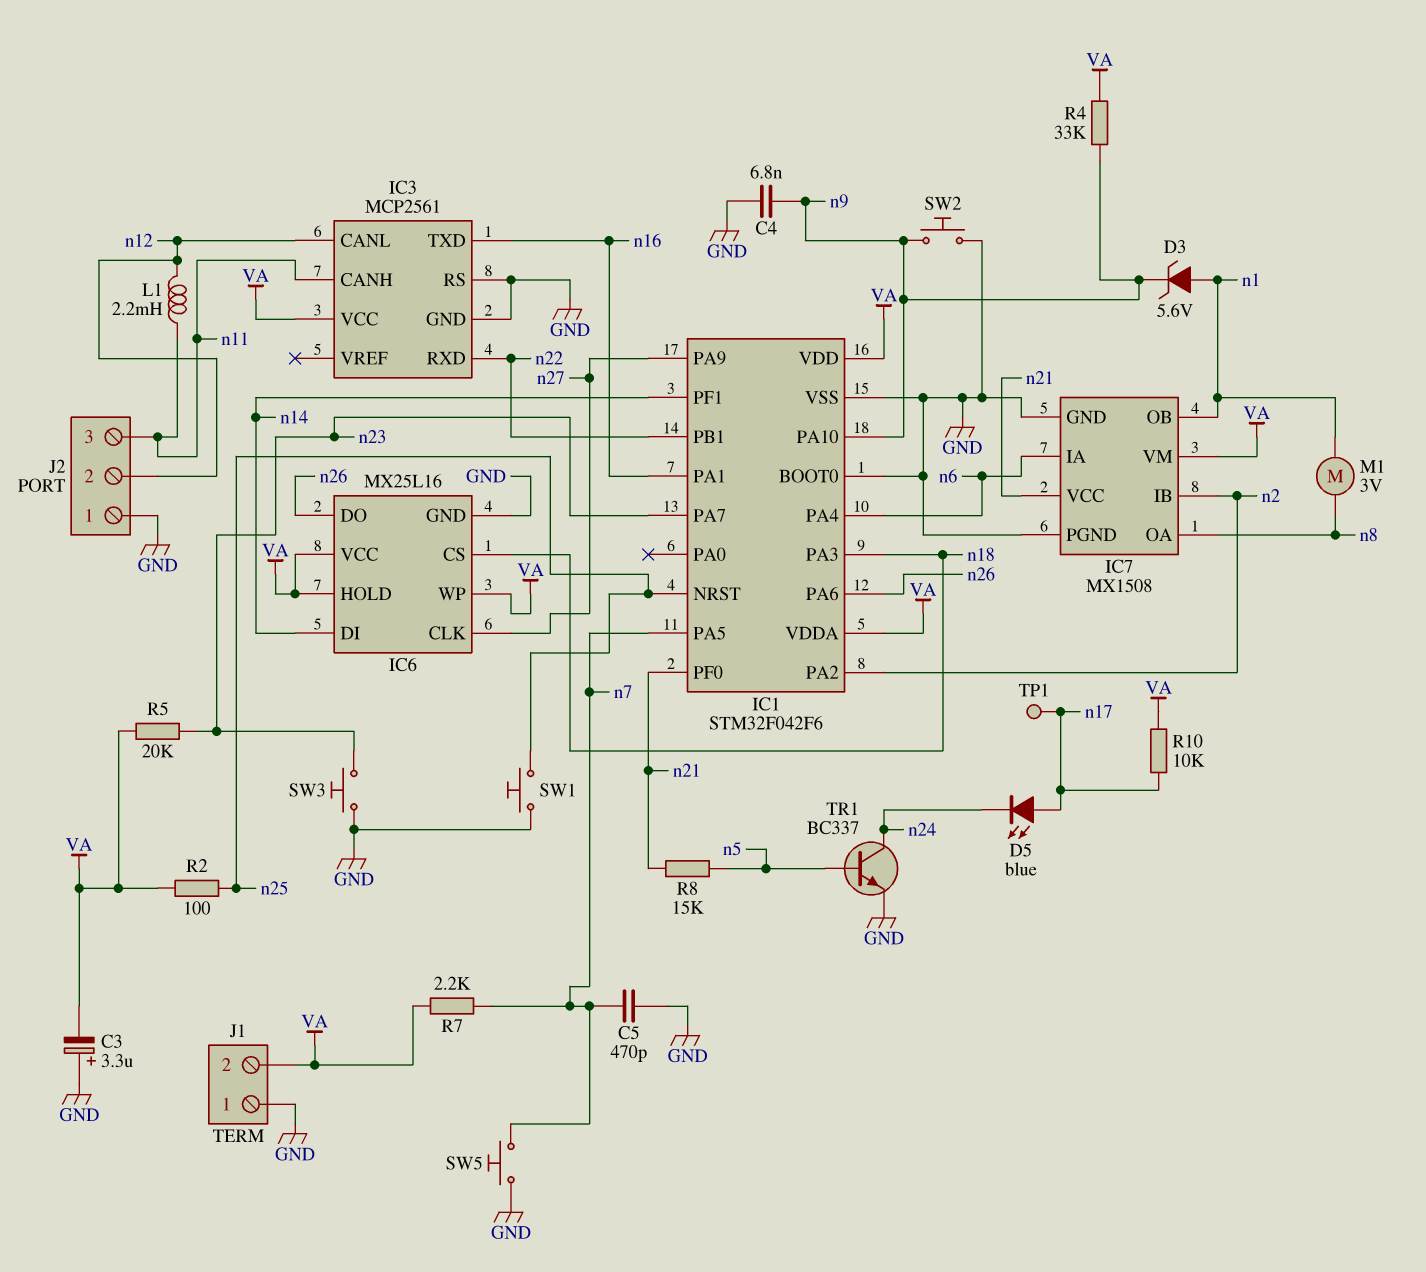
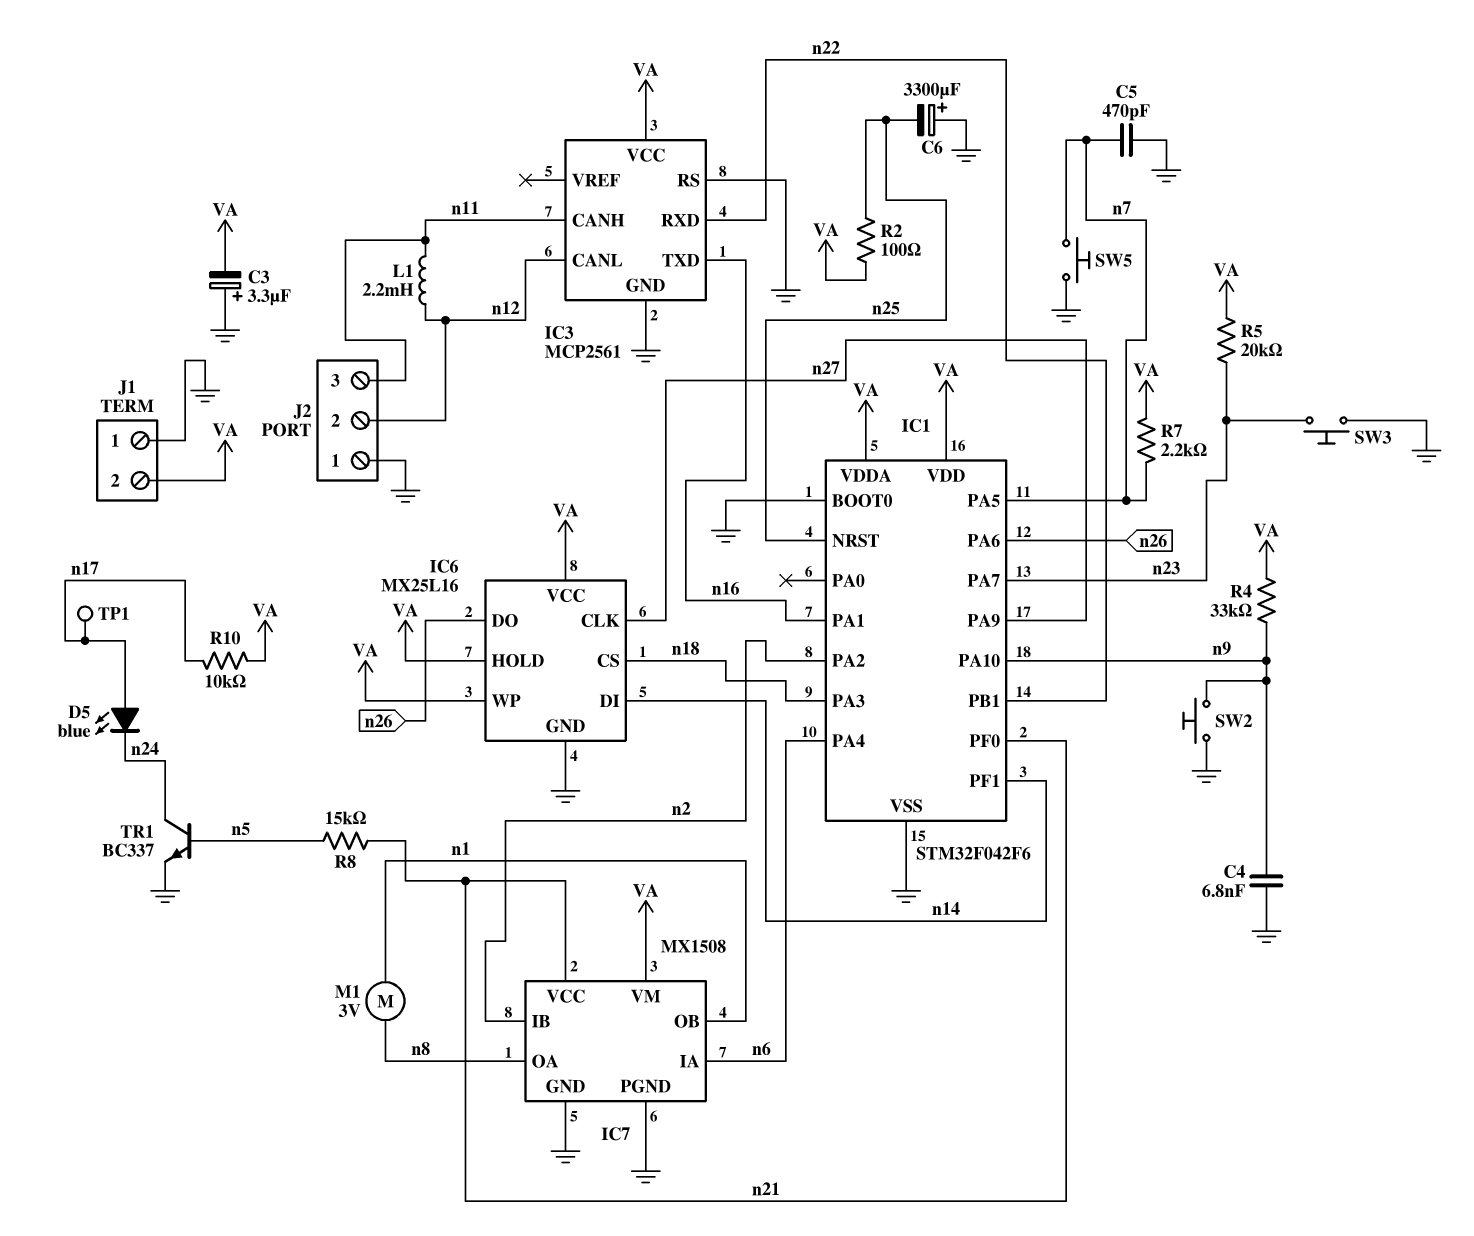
C6: none -> 3300uF (plus GND, minus n25)
D3: zener 5.6V (A n1, K n9) -> none
SW1: button (GND, n25) -> none

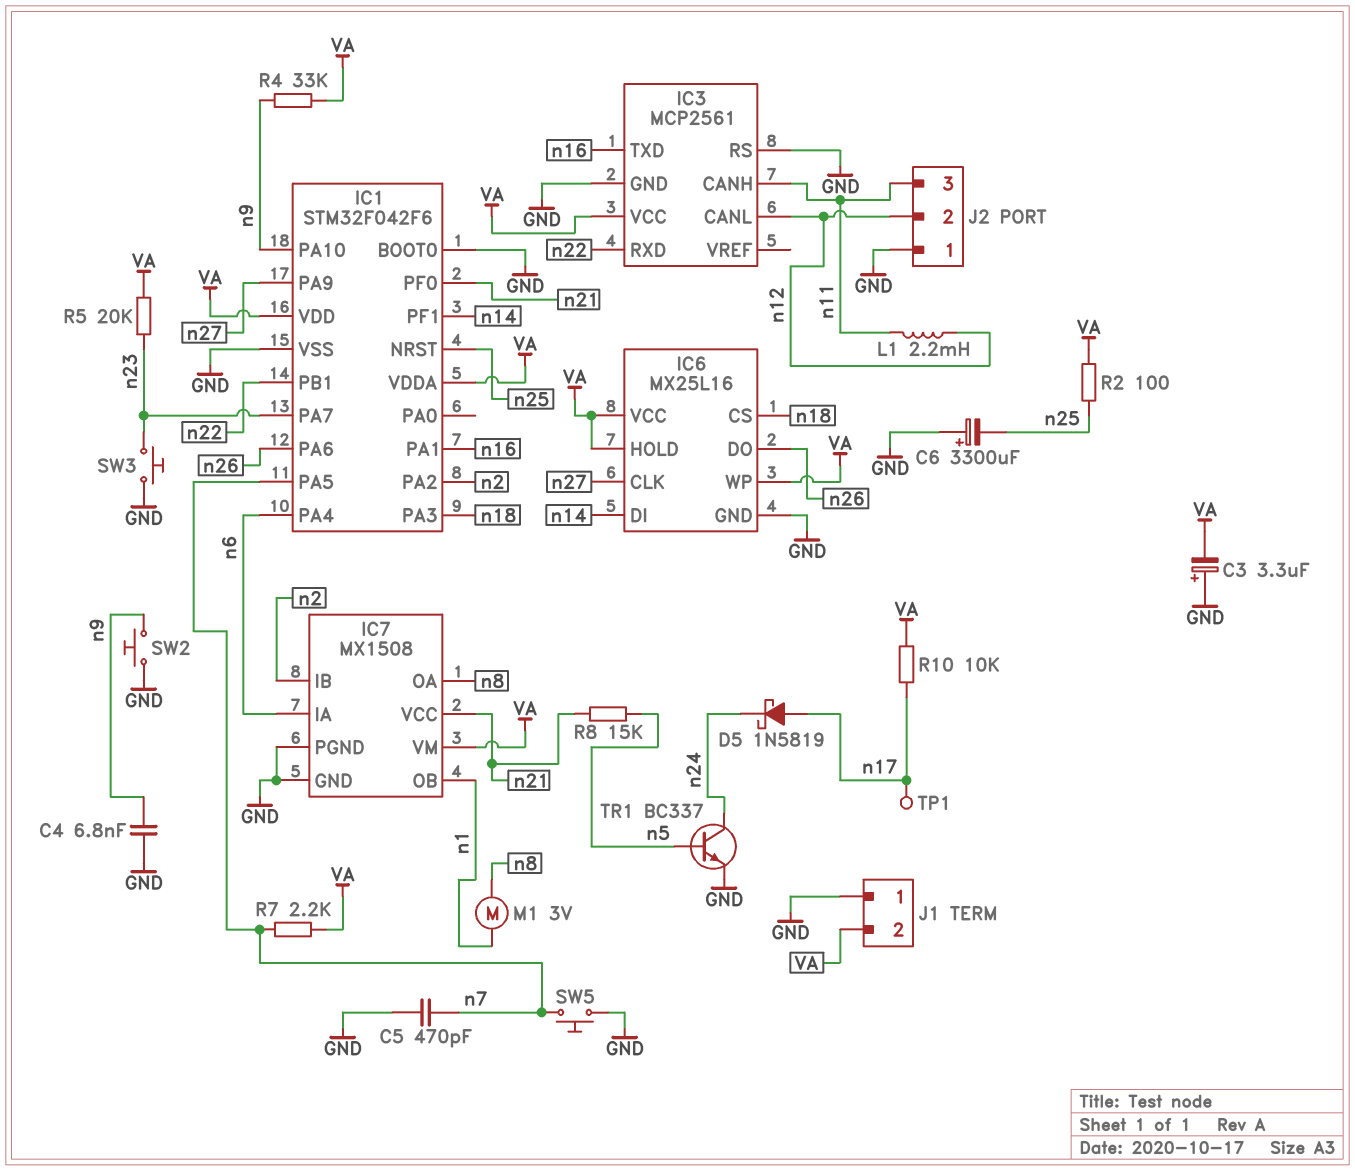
D5: LED blue (A n17, K n24) -> schottky 1N5819 (A n17, K n24)

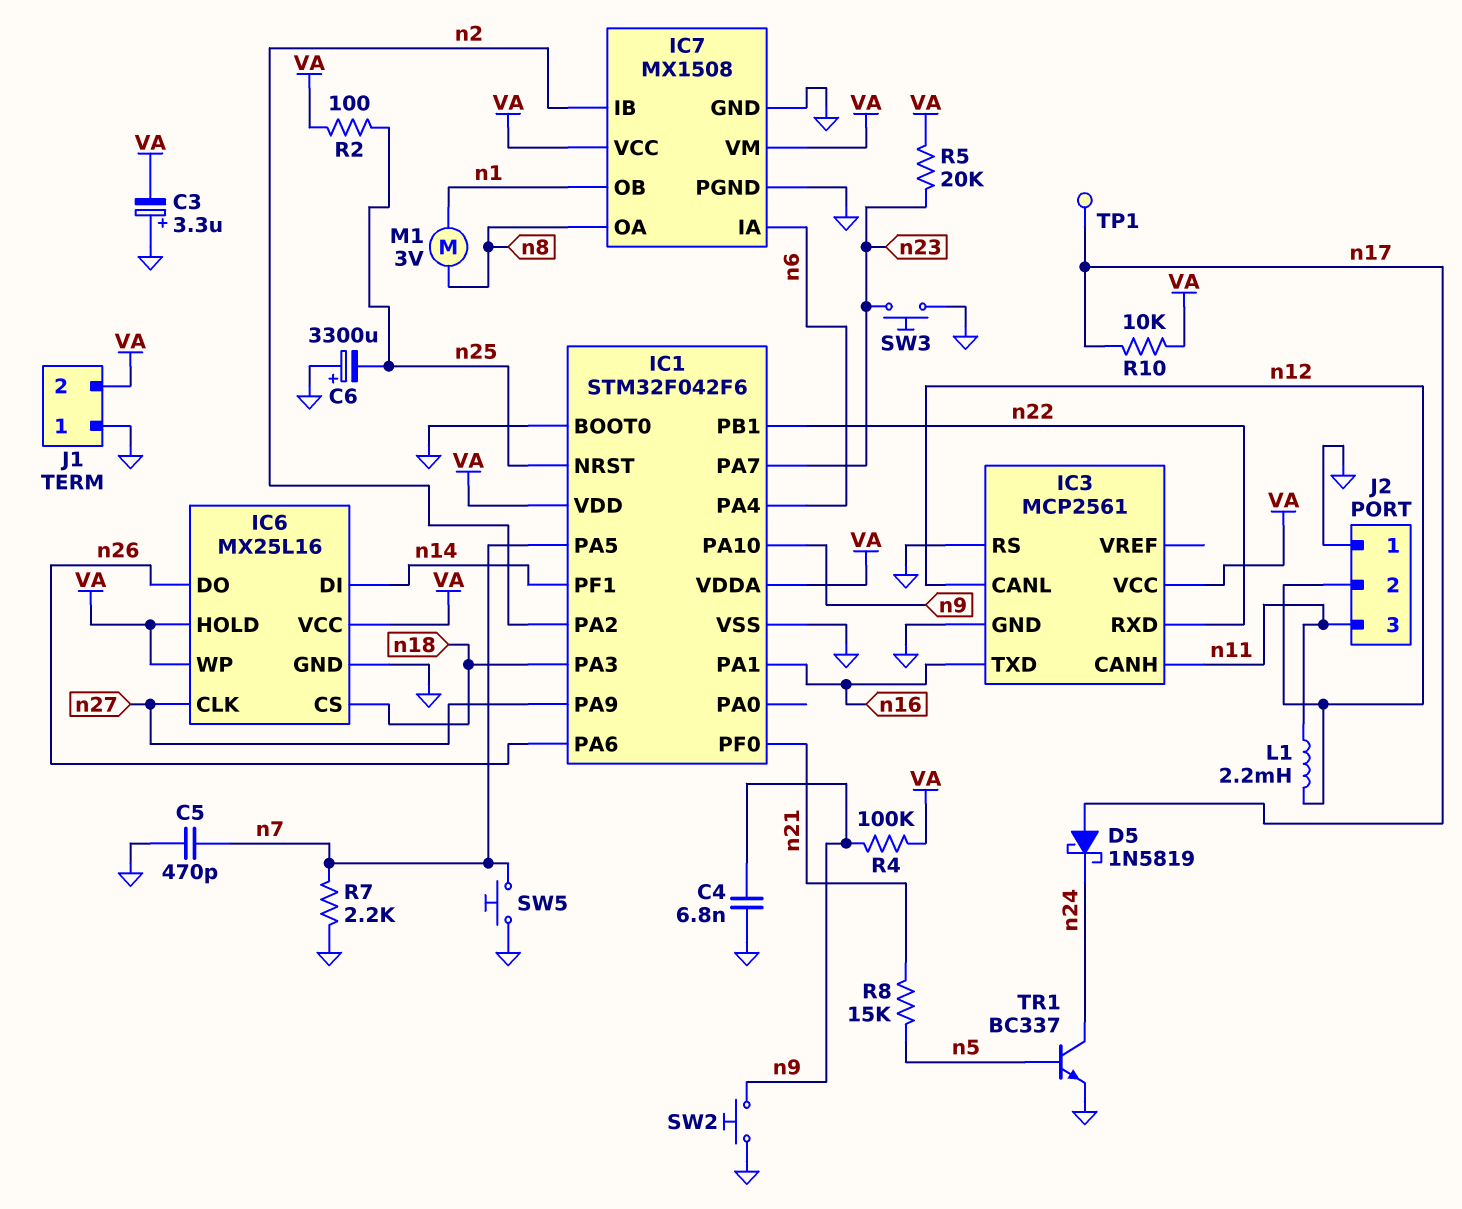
IC7 pin VCC: n21 -> VA
R4: 33k (VA, n9) -> 100k (VA, n9)
R7: 2.2k (VA, n7) -> 2.2k (GND, n7)

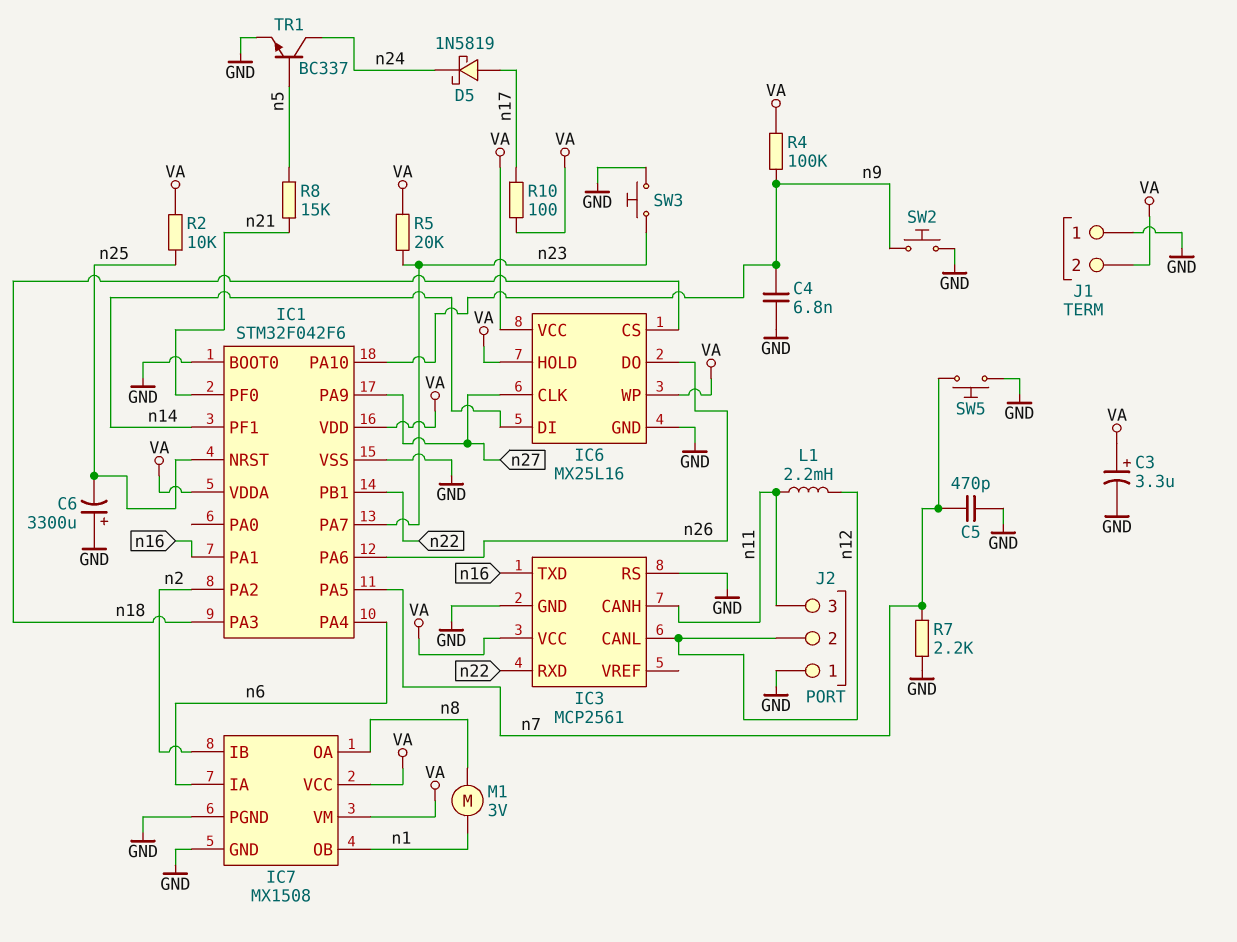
C3: 3.3uF (plus GND, minus VA) -> 3.3uF (plus VA, minus GND)
R2: 100 (VA, n25) -> 10k (VA, n25)
R10: 10k (VA, n17) -> 100 (VA, n17)
TP1: test point (n17) -> none

